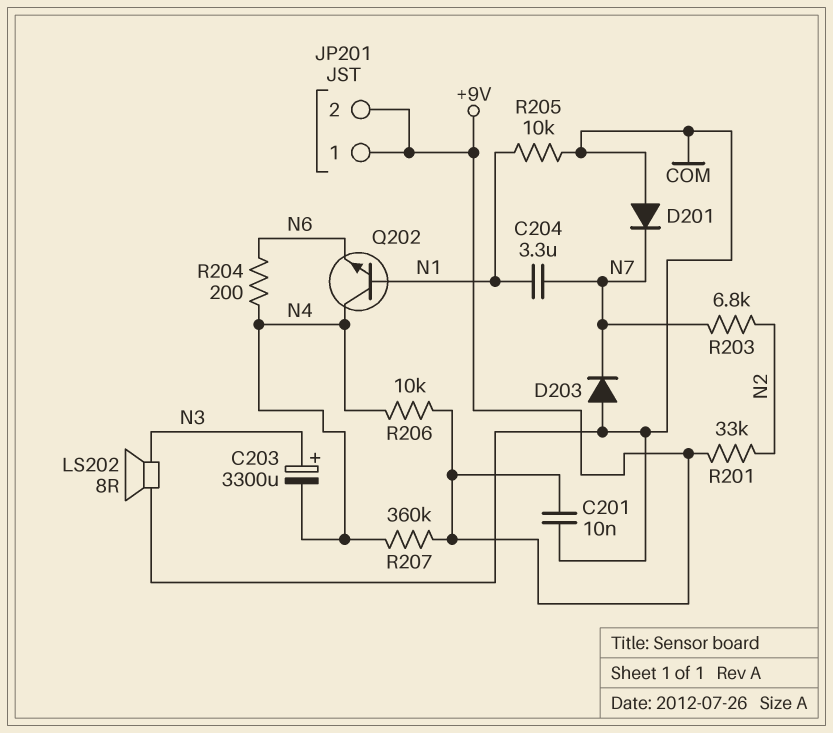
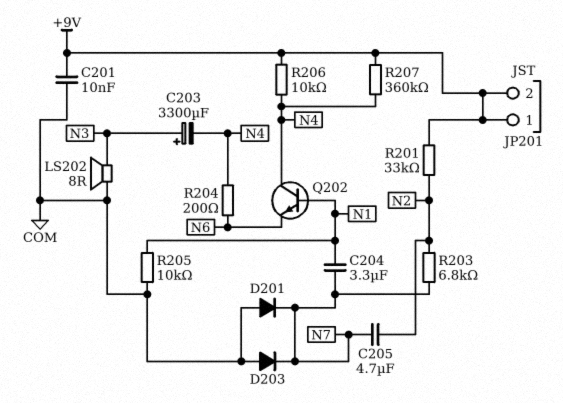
C205: none -> 4.7uF (N2, N7)

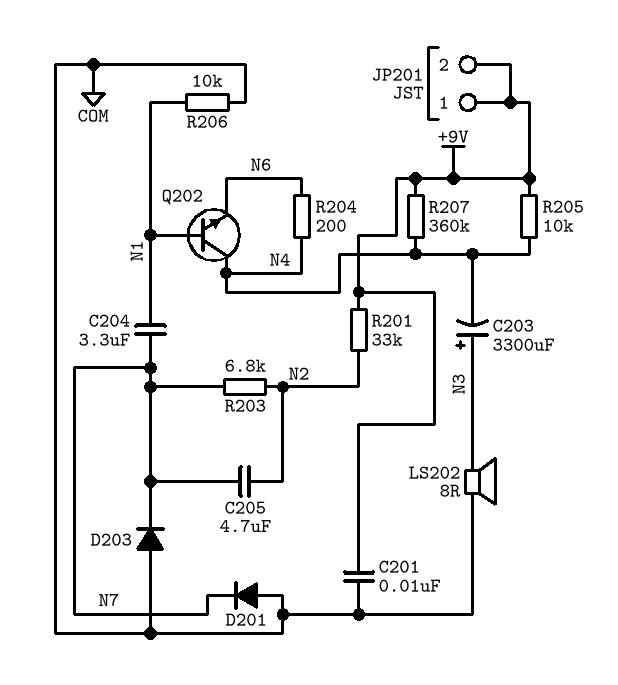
R205: 10k (COM, N1) -> 10k (+9V, N4)
R206: 10k (+9V, N4) -> 10k (COM, N1)

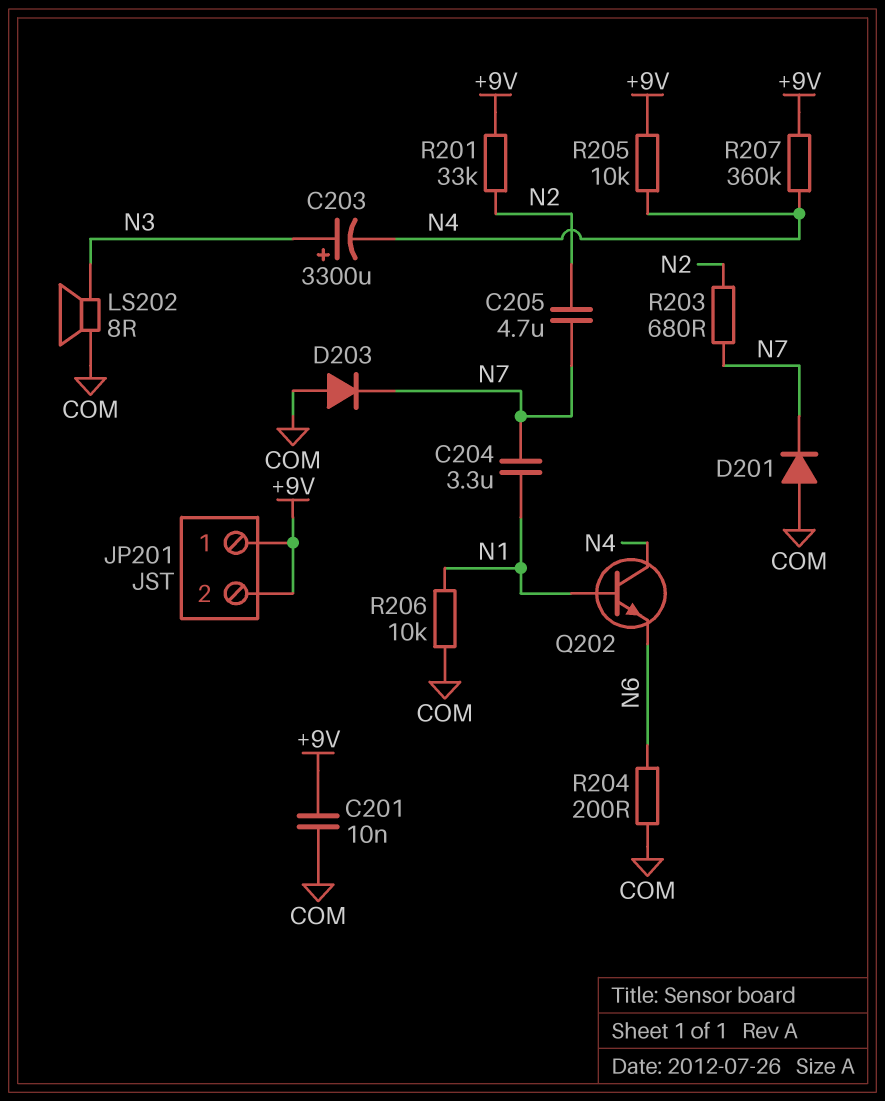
R203: 6.8k (N2, N7) -> 680 (N2, N7)
R204: 200 (N4, N6) -> 200 (COM, N6)

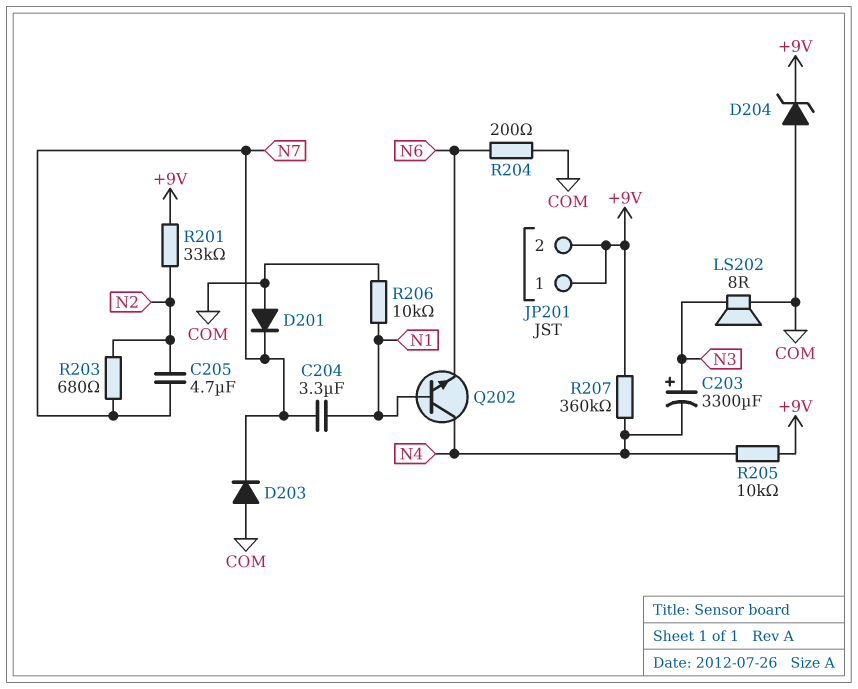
C201: 10nF (+9V, COM) -> none
D204: none -> zener (A COM, K +9V)

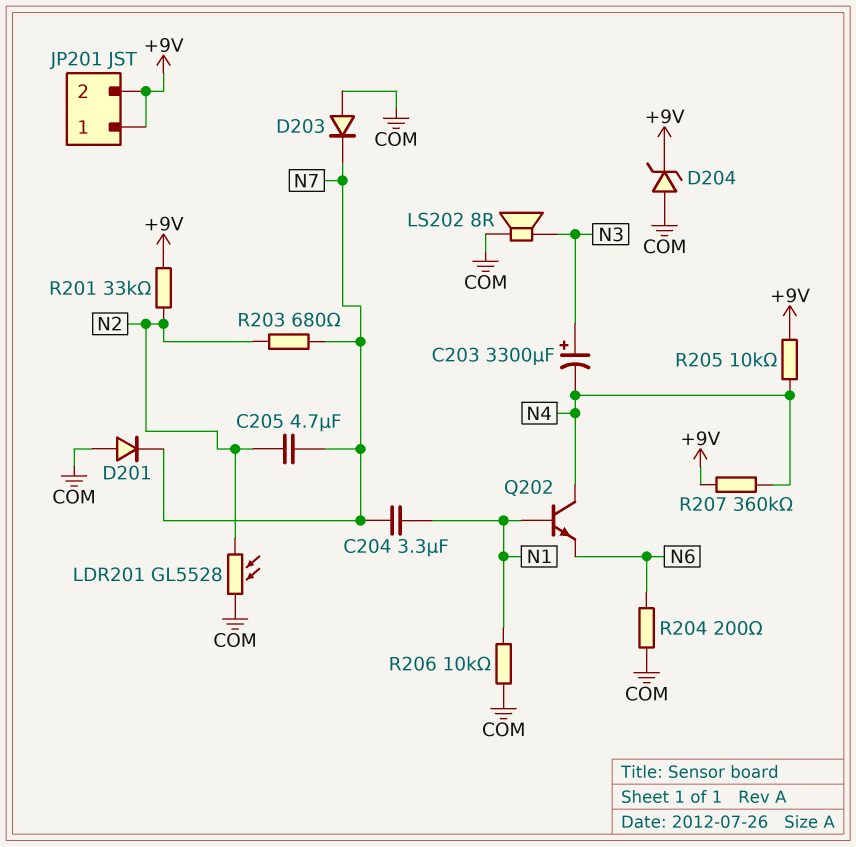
LDR201: none -> GL5528 (COM, N2)

